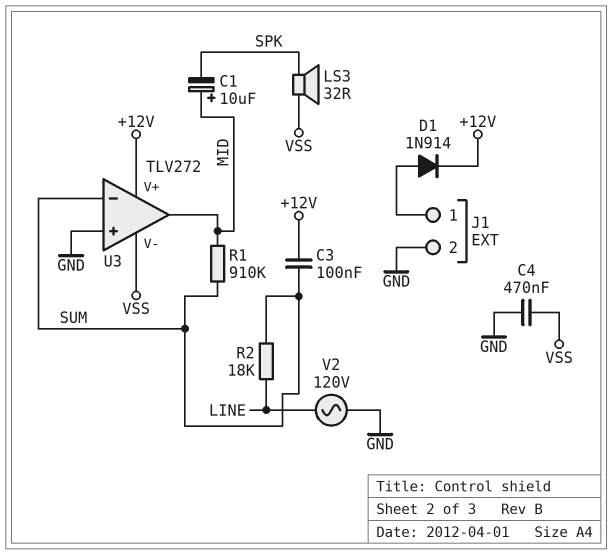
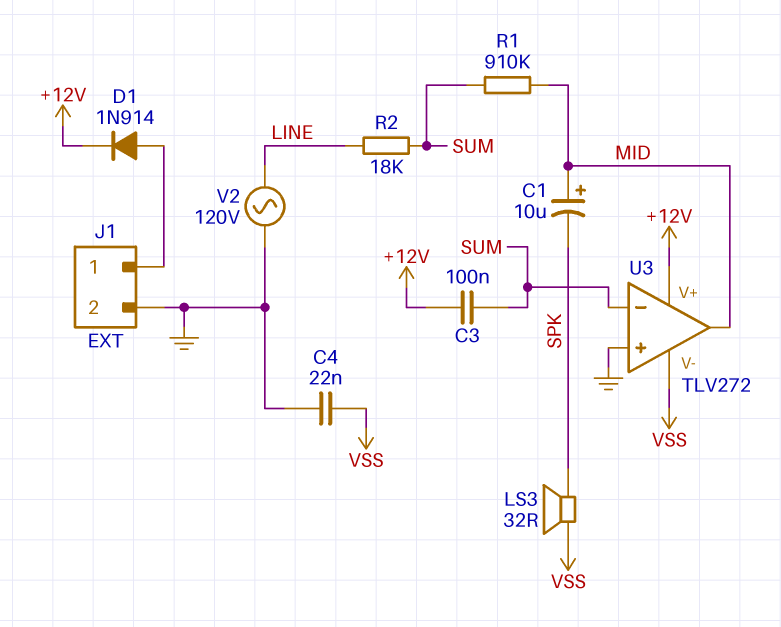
C4: 470nF (GND, VSS) -> 22nF (GND, VSS)

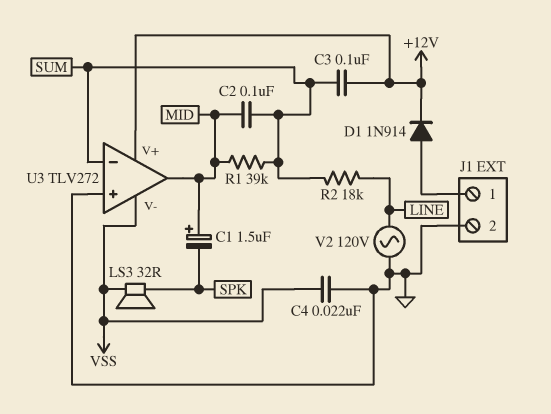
C1: 10uF (plus MID, minus SPK) -> 1.5uF (plus MID, minus SPK)
C2: none -> 100nF (MID, SUM)
R1: 910k (MID, SUM) -> 39k (MID, SUM)

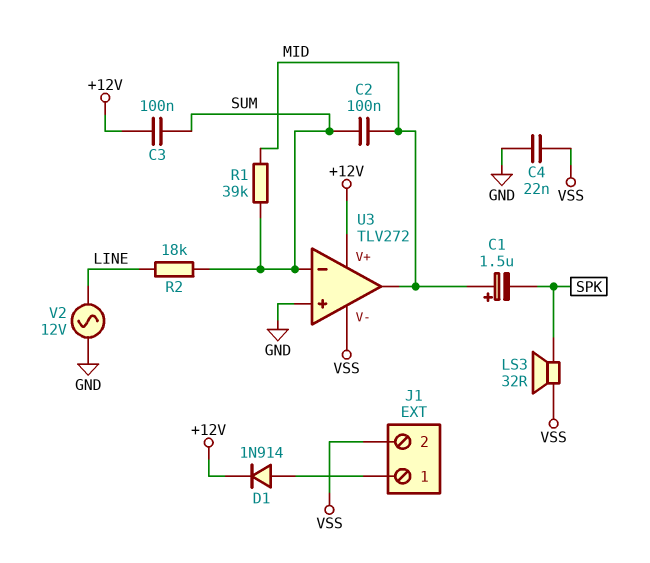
J1 pin 2: GND -> VSS
V2: AC 120V (GND, LINE) -> AC 12V (GND, LINE)

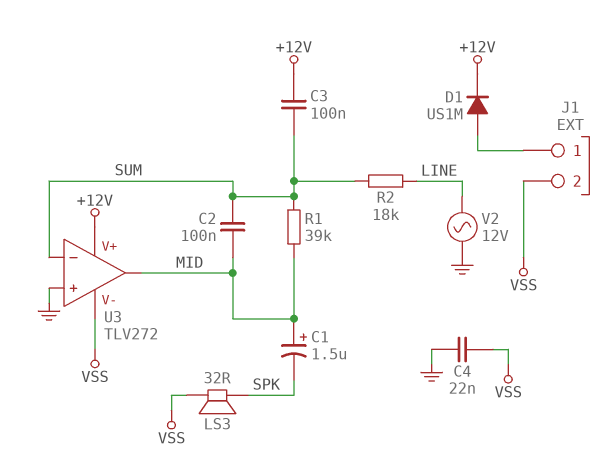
D1: diode 1N914 (A J1/1, K +12V) -> diode US1M (A J1/1, K +12V)

